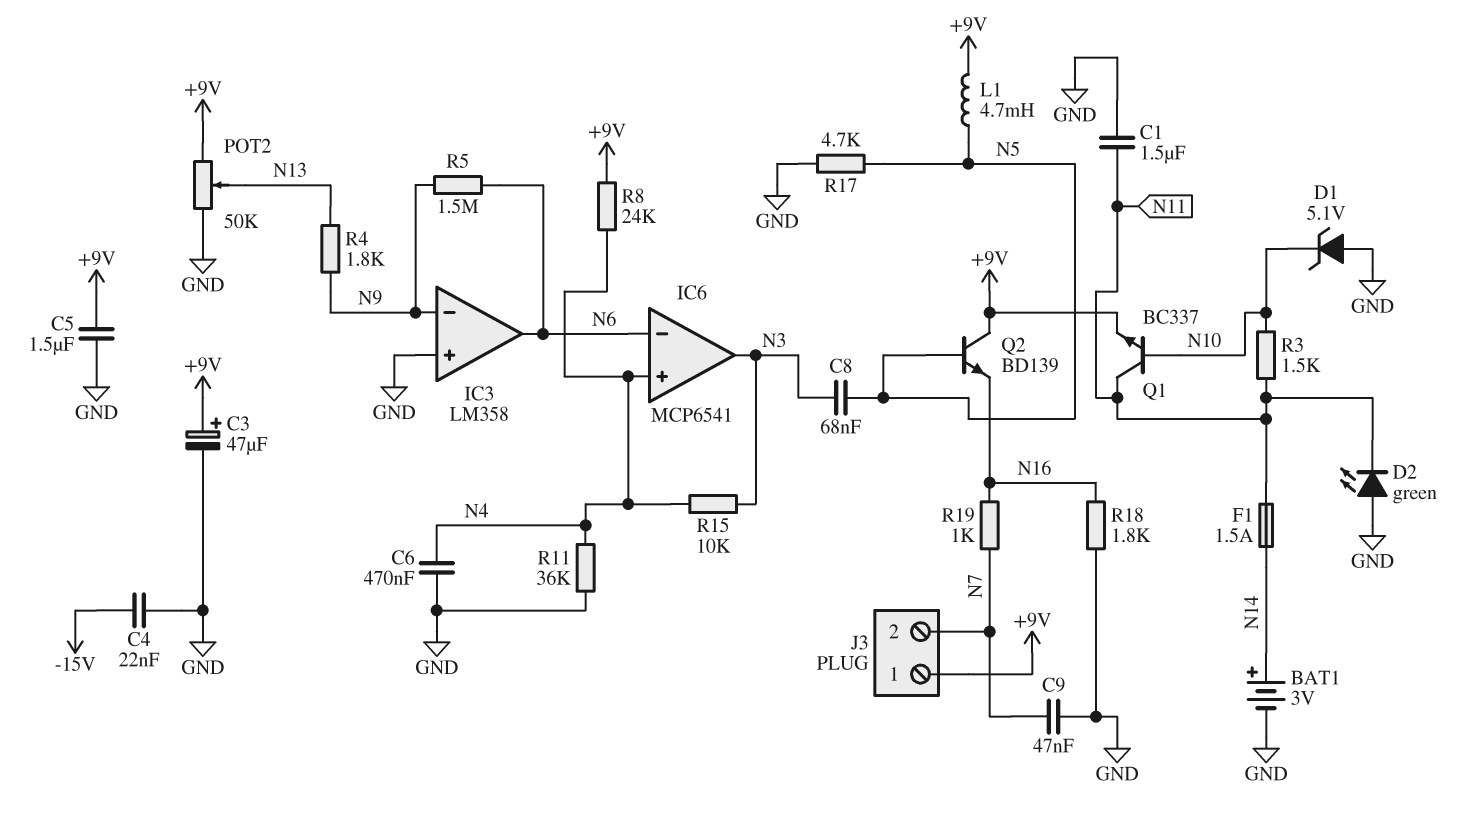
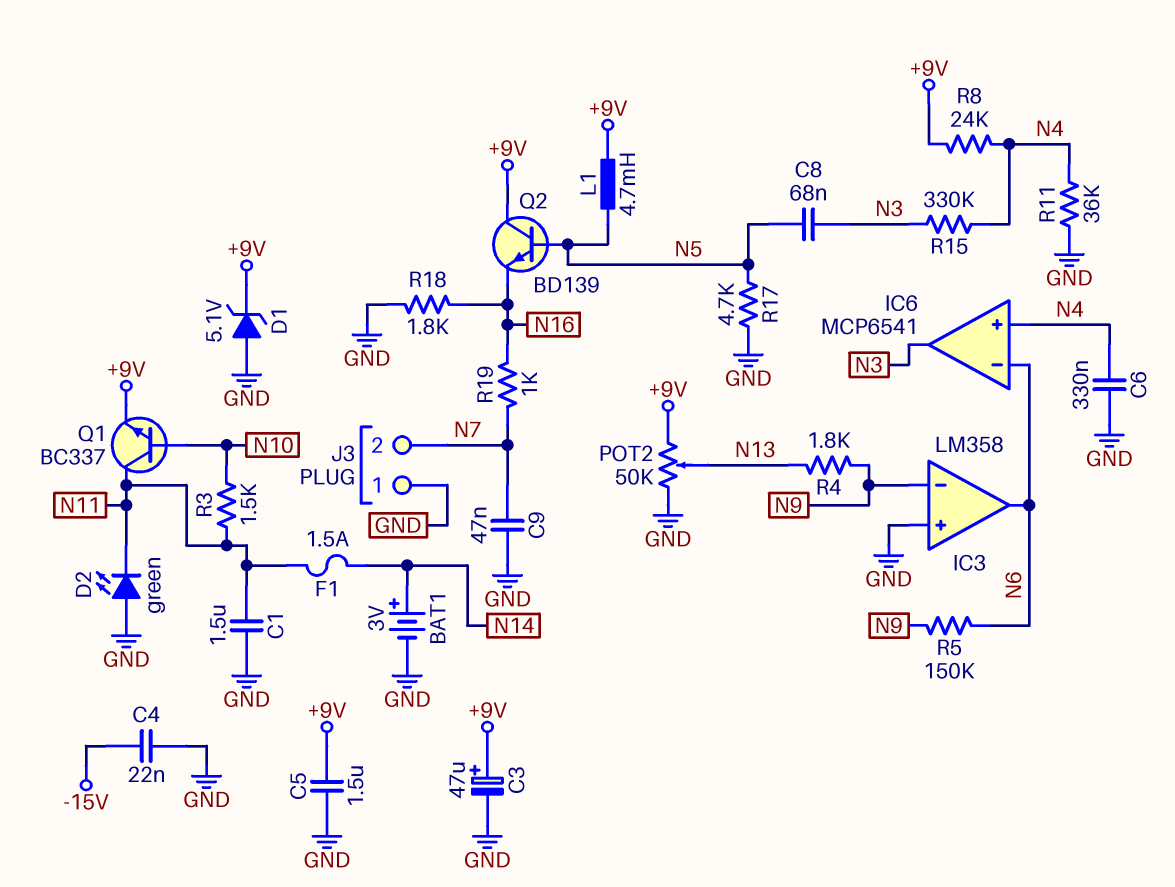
C6: 470nF (GND, N4) -> 330nF (GND, N4)
D1: zener 5.1V (A GND, K N10) -> zener 5.1V (A GND, K +9V)
J3 pin 1: +9V -> GND
R5: 1.5M (N6, N9) -> 150k (N6, N9)
R15: 10k (N3, N4) -> 330k (N3, N4)

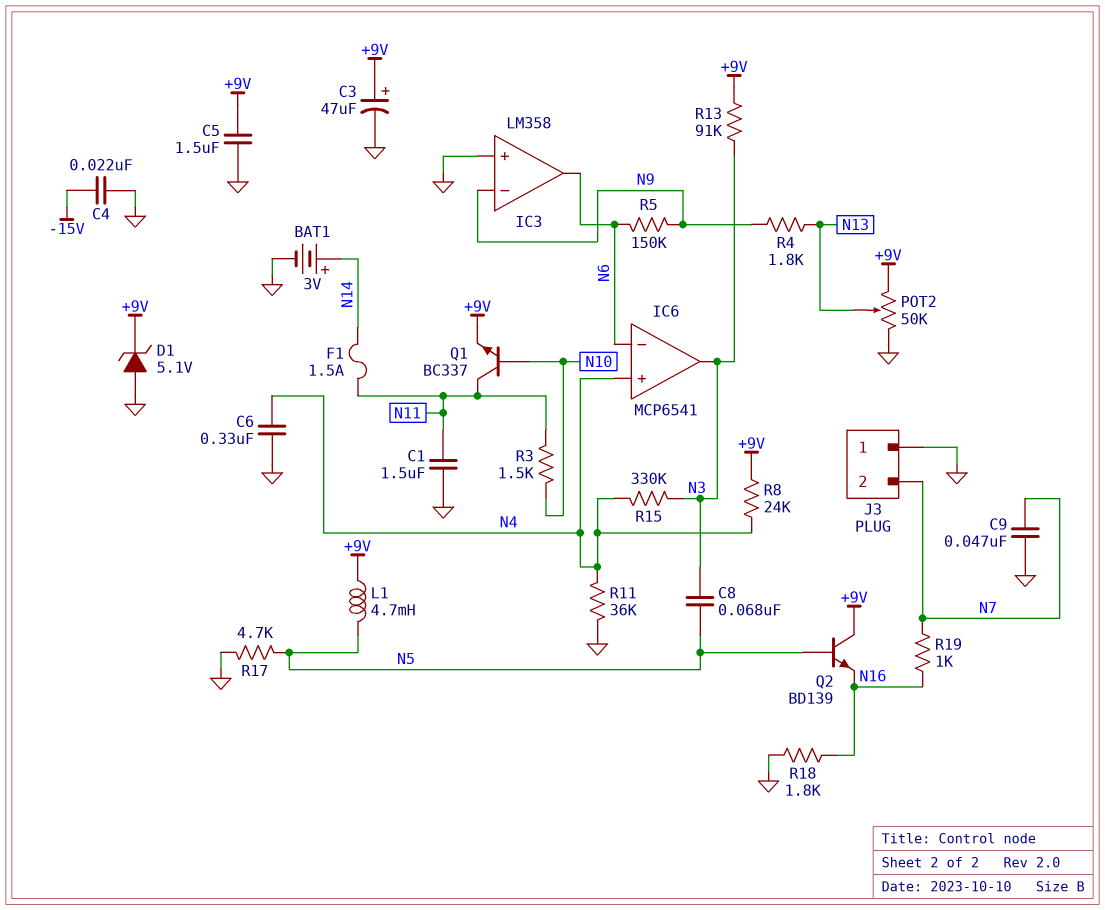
D2: LED green (A GND, K N11) -> none
R13: none -> 91k (+9V, N3)

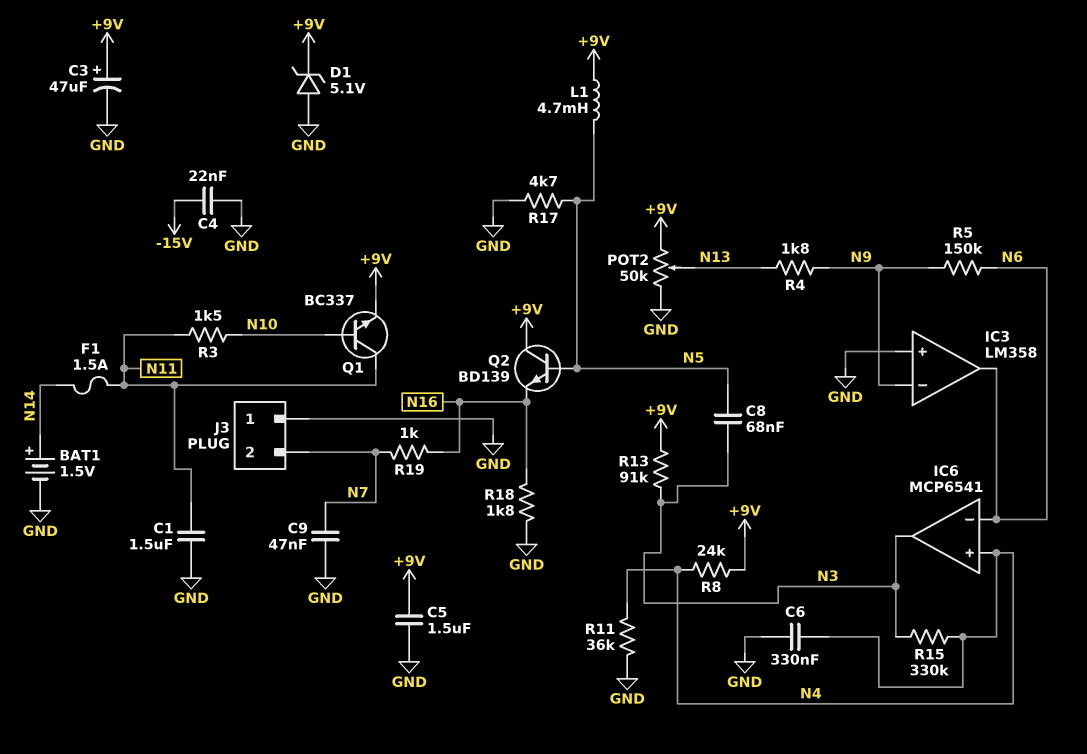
BAT1: 3V (plus N14, minus GND) -> 1.5V (plus N14, minus GND)

